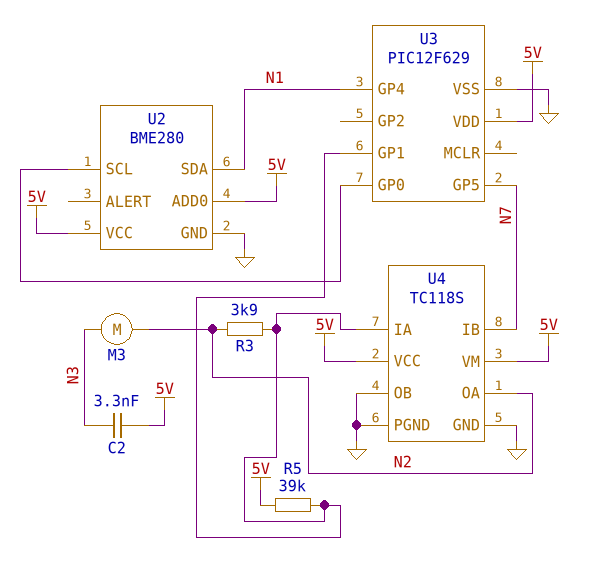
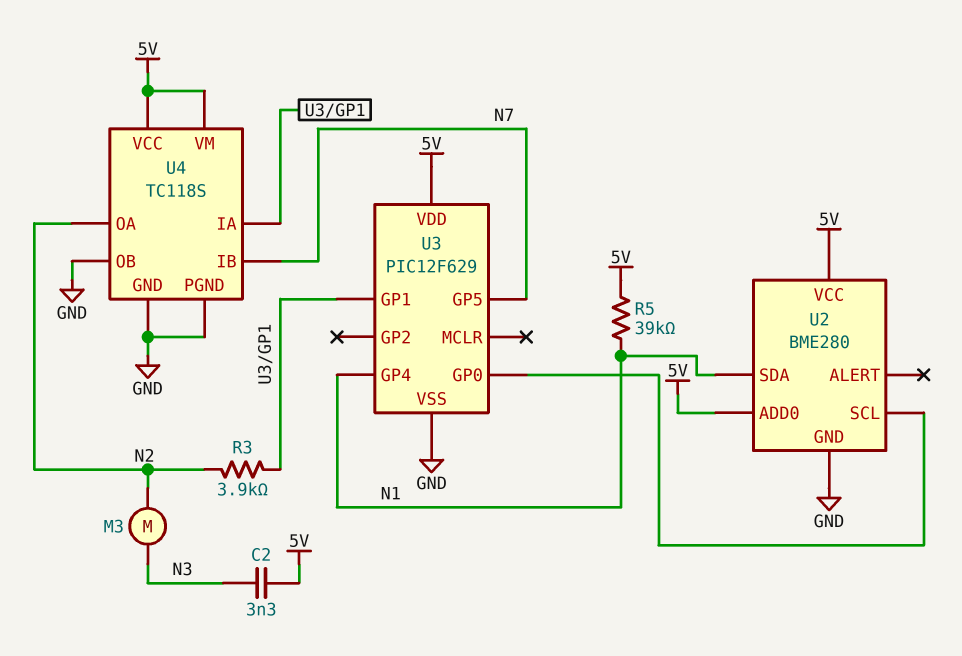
R5: 39k (5V, U3/GP1) -> 39k (5V, N1)

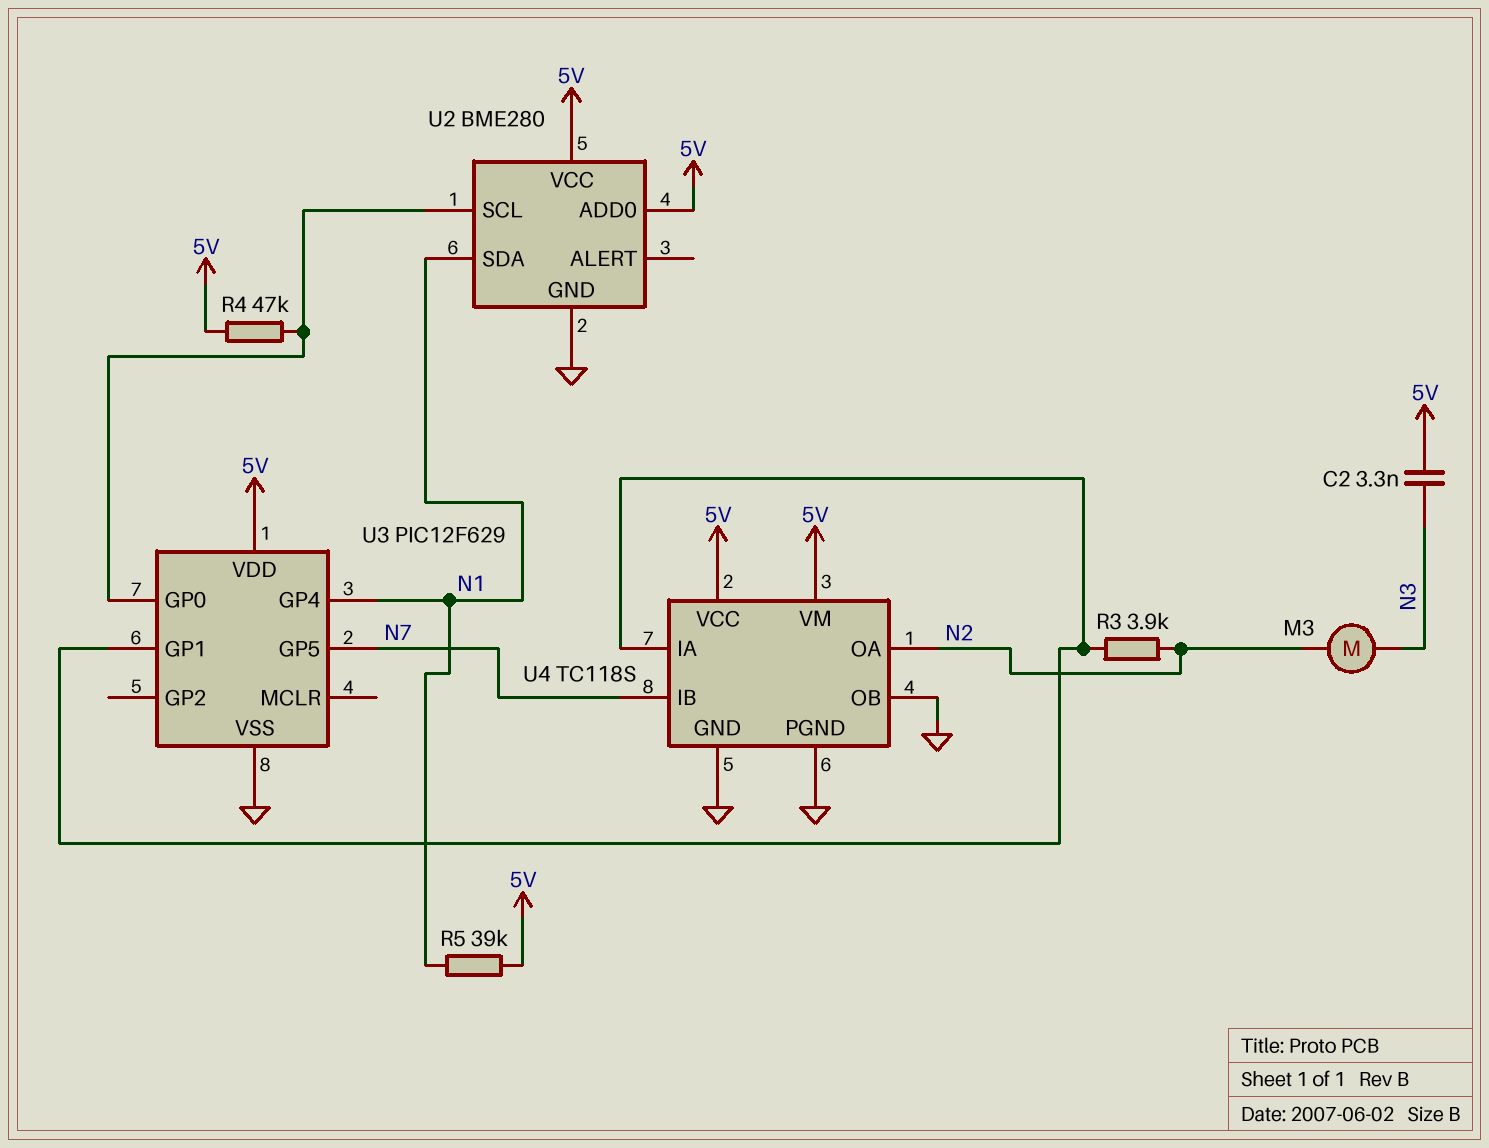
R4: none -> 47k (5V, U2/SCL)

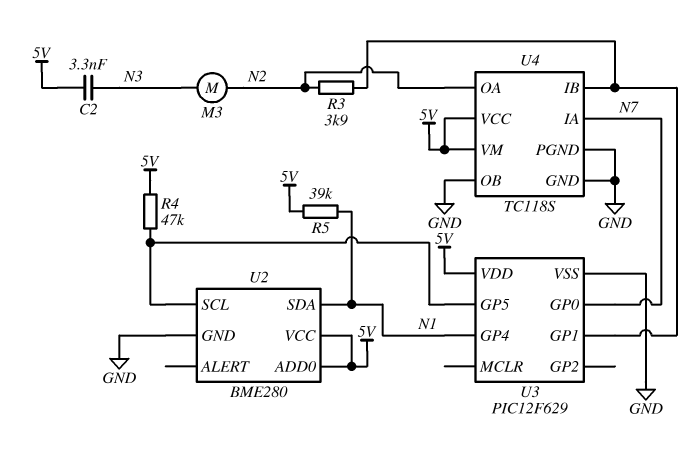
U3 pin GP0: U2/SCL -> N7
U3 pin GP5: N7 -> U2/SCL
U4 pin IA: U3/GP1 -> N7
U4 pin IB: N7 -> U3/GP1

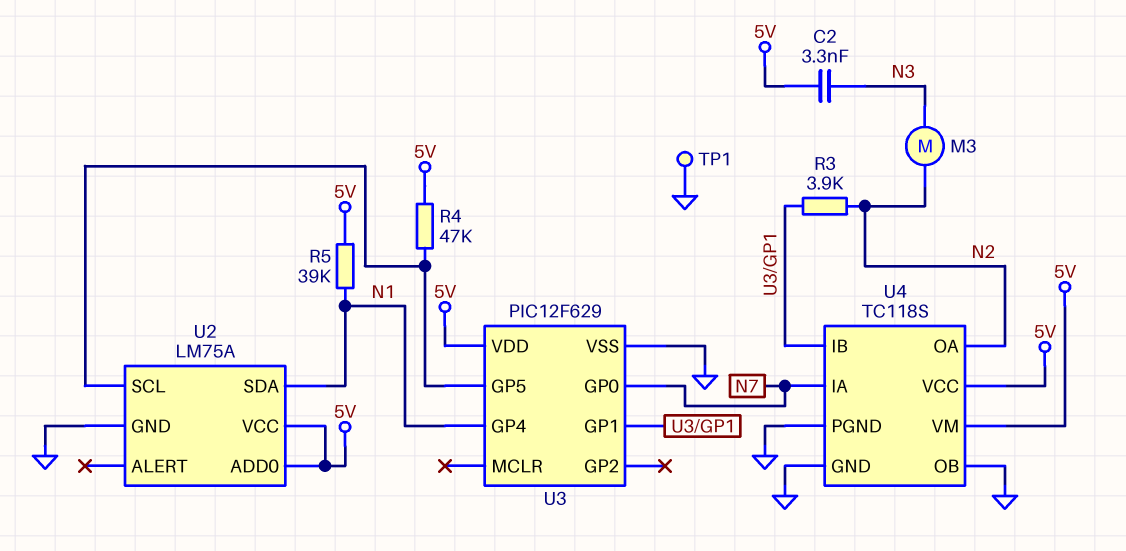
TP1: none -> test point (GND)
U2: BME280 -> LM75A

